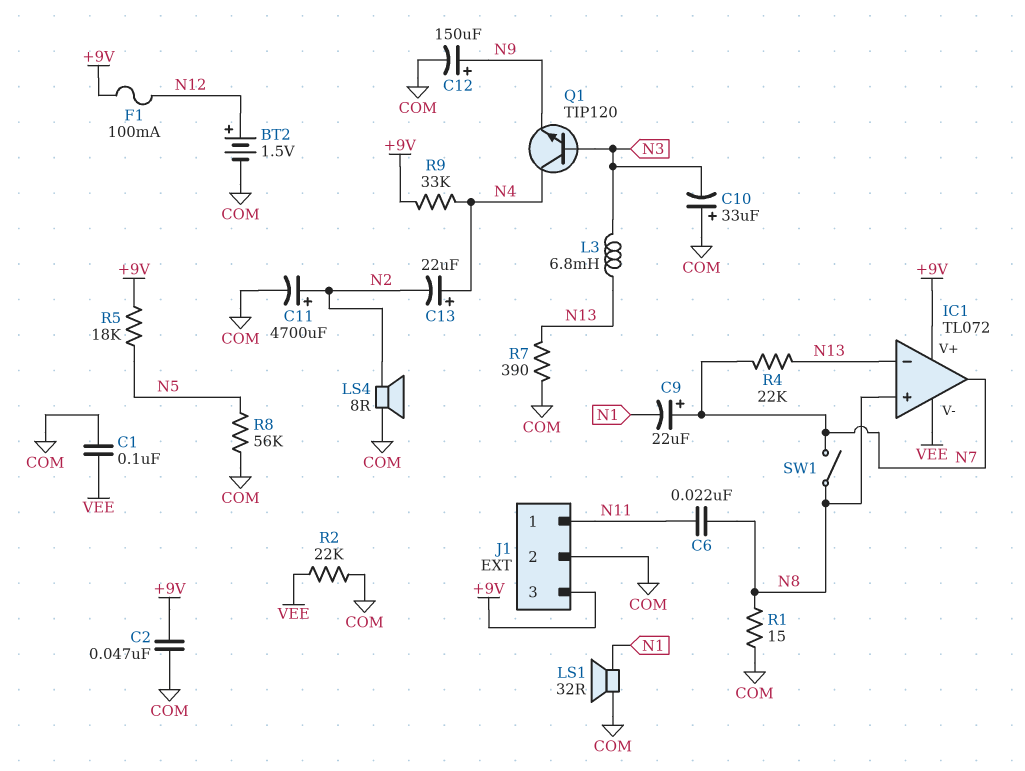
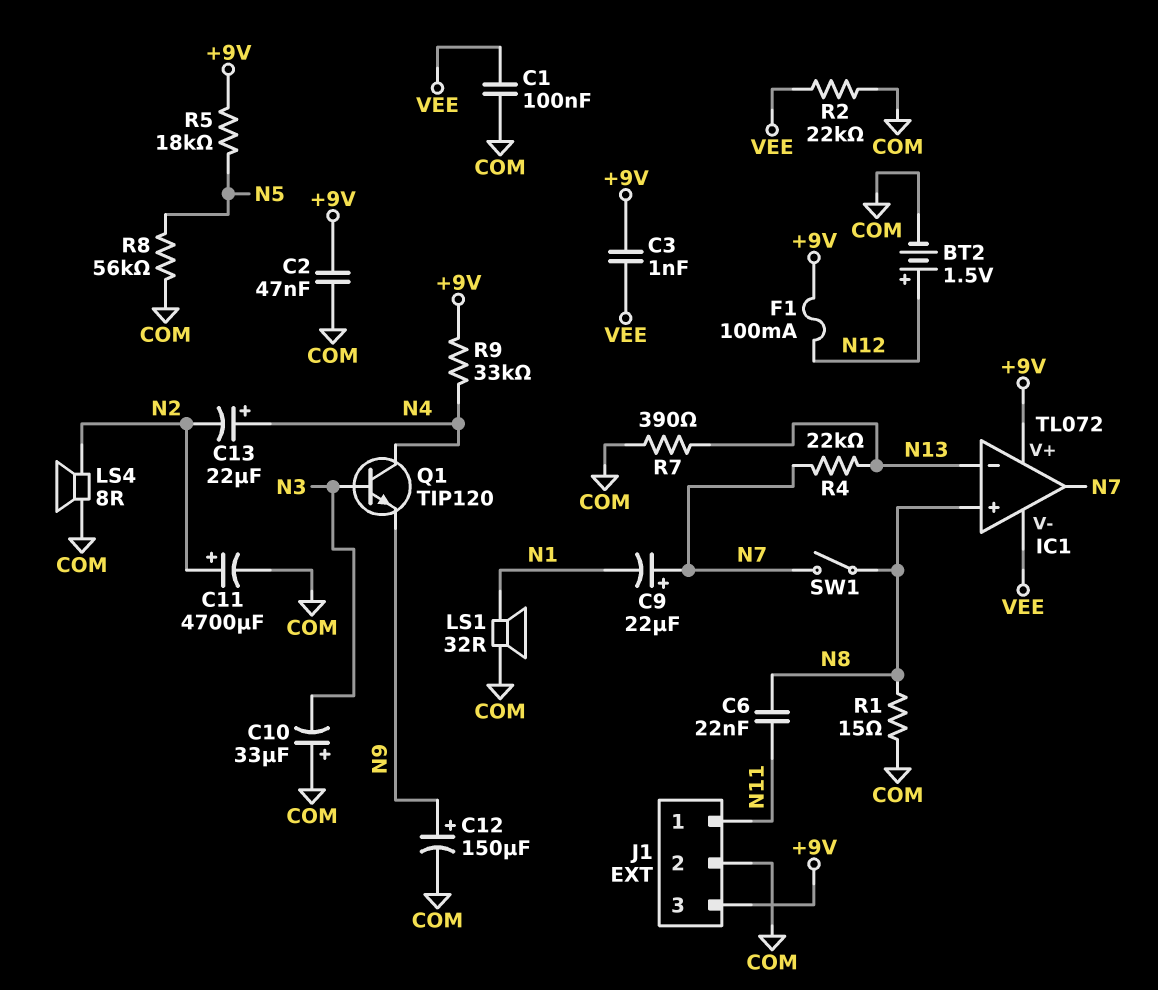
C3: none -> 1nF (+9V, VEE)
L3: 6.8mH (N3, N13) -> none

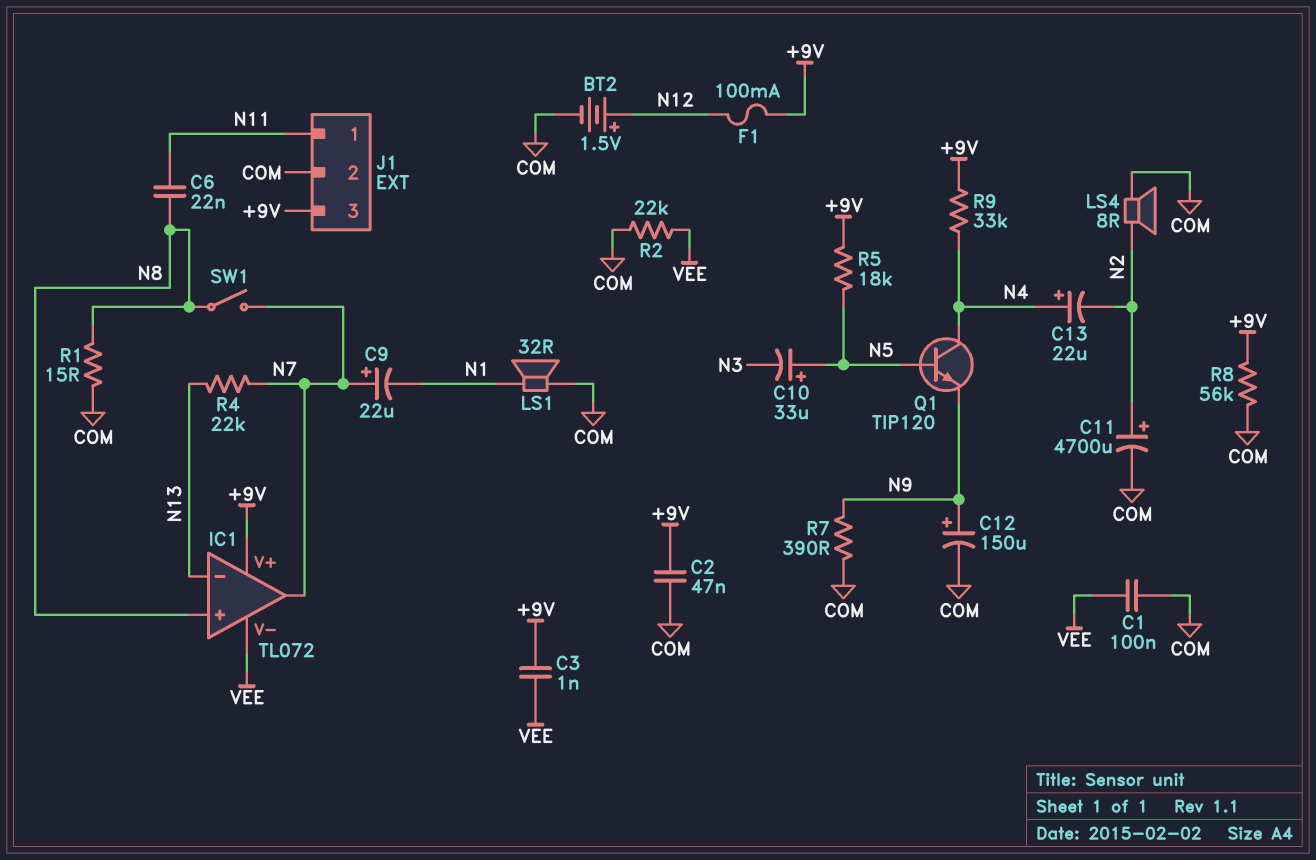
C10: 33uF (plus COM, minus N3) -> 33uF (plus N5, minus N3)
Q1: NPN TIP120 (B N3, C N4, E N9) -> NPN TIP120 (B N5, C N4, E N9)
R7: 390 (COM, N13) -> 390 (COM, N9)
R8: 56k (COM, N5) -> 56k (+9V, COM)

